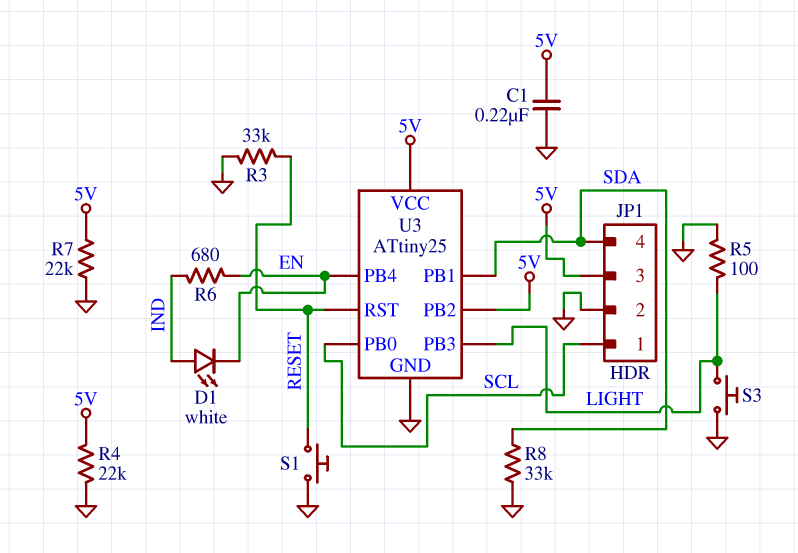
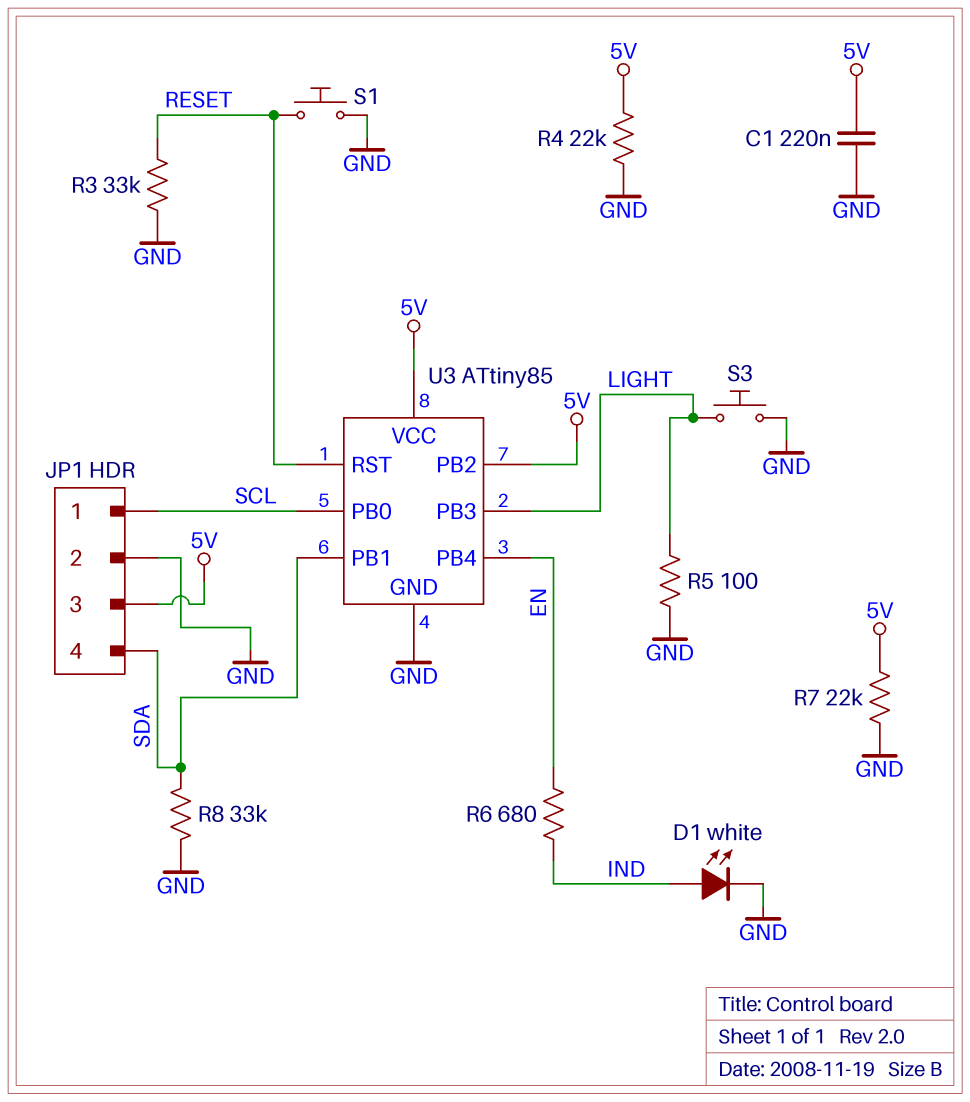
D1: LED white (A IND, K EN) -> LED white (A IND, K GND)
U3: ATtiny25 -> ATtiny85

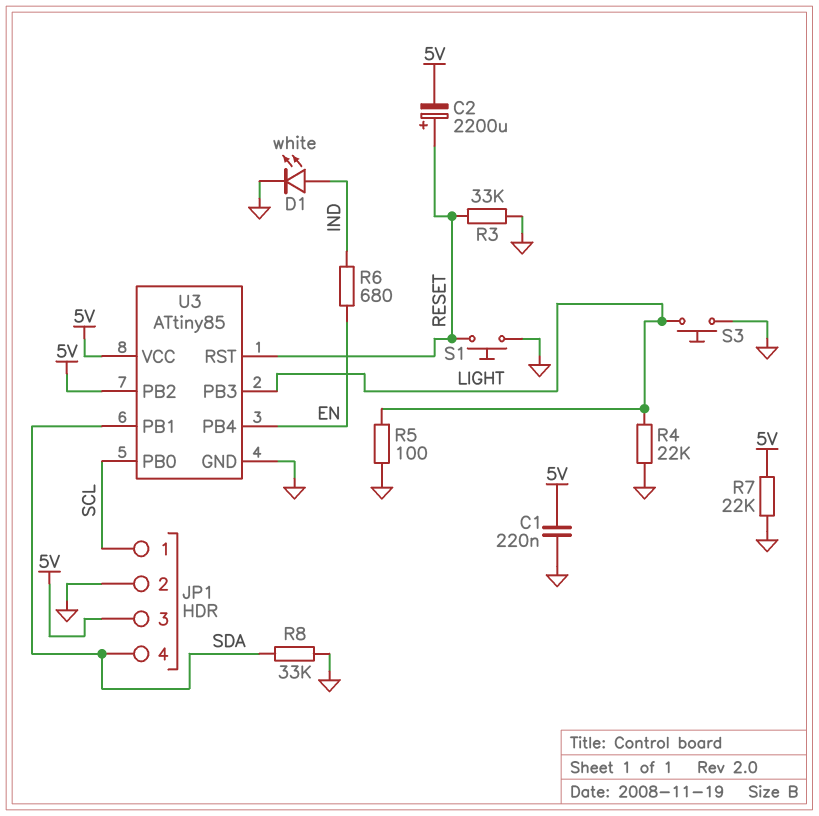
C2: none -> 2200uF (plus RESET, minus 5V)
R4: 22k (5V, GND) -> 22k (GND, LIGHT)

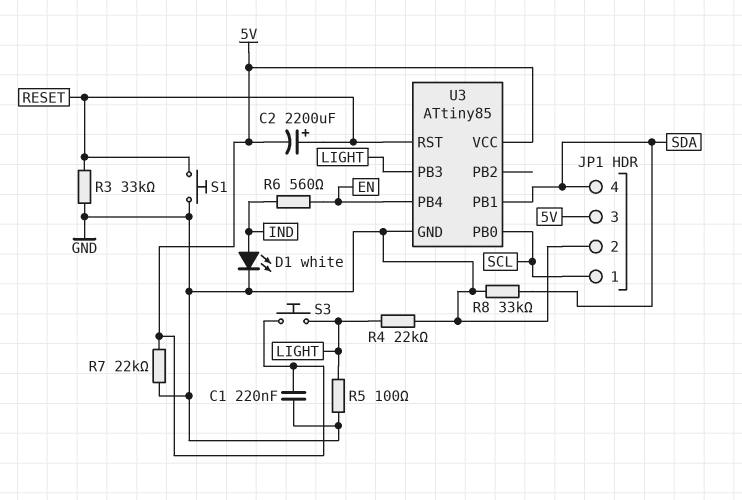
R6: 680 (EN, IND) -> 560 (EN, IND)
S3: button (GND, LIGHT) -> button (5V, LIGHT)
U3 pin PB2: 5V -> none

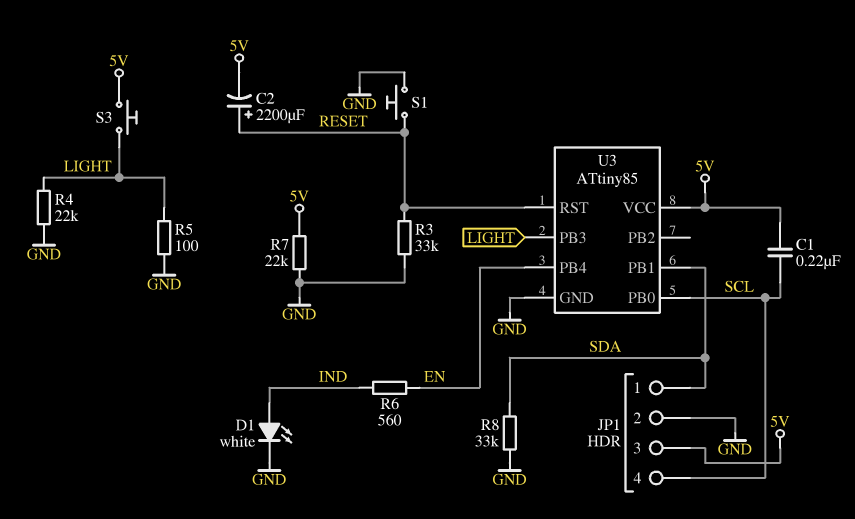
C1: 220nF (5V, GND) -> 220nF (5V, SCL)
JP1 pin 1: SCL -> SDA
JP1 pin 4: SDA -> SCL

